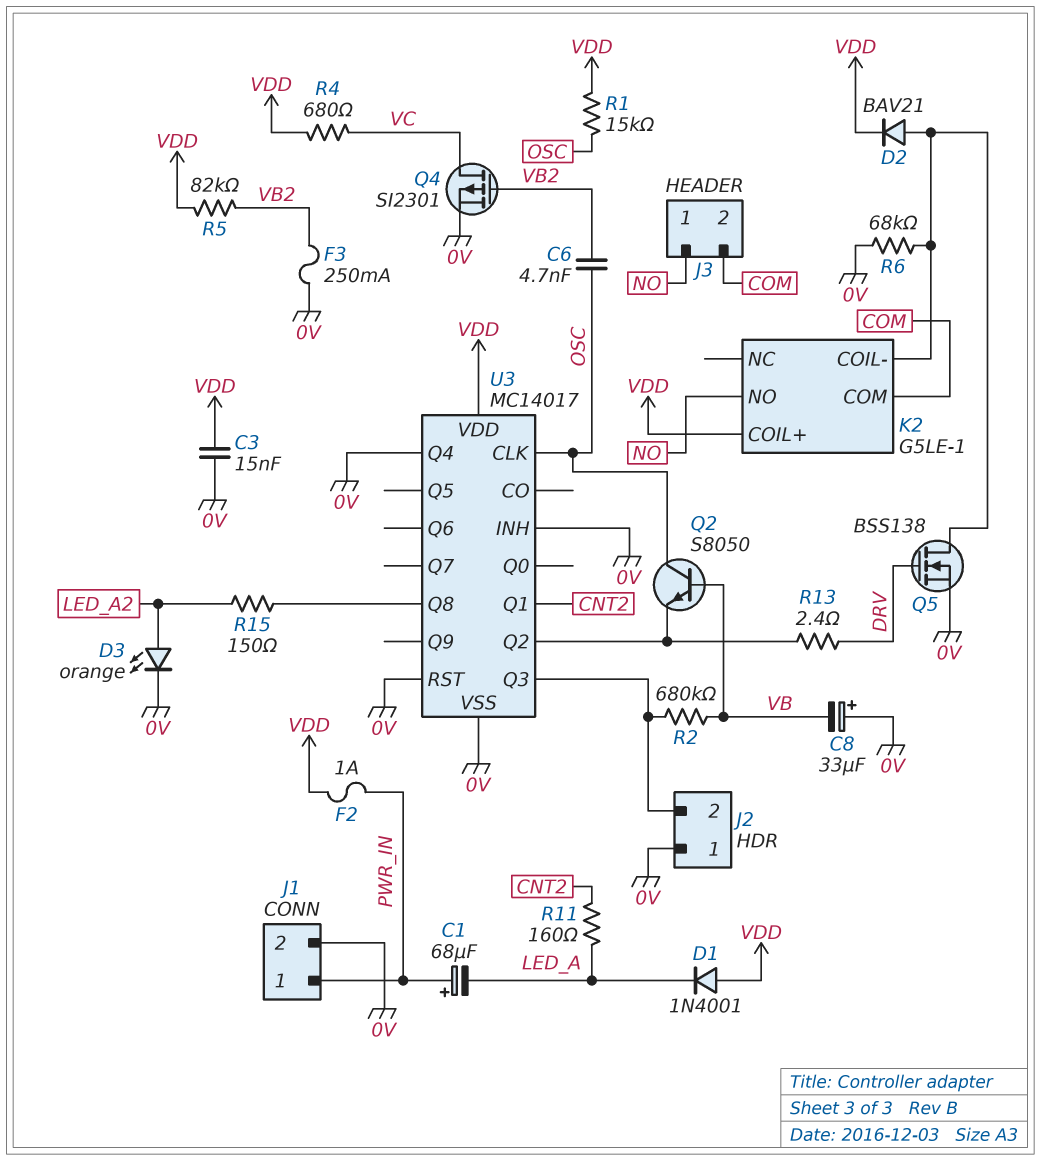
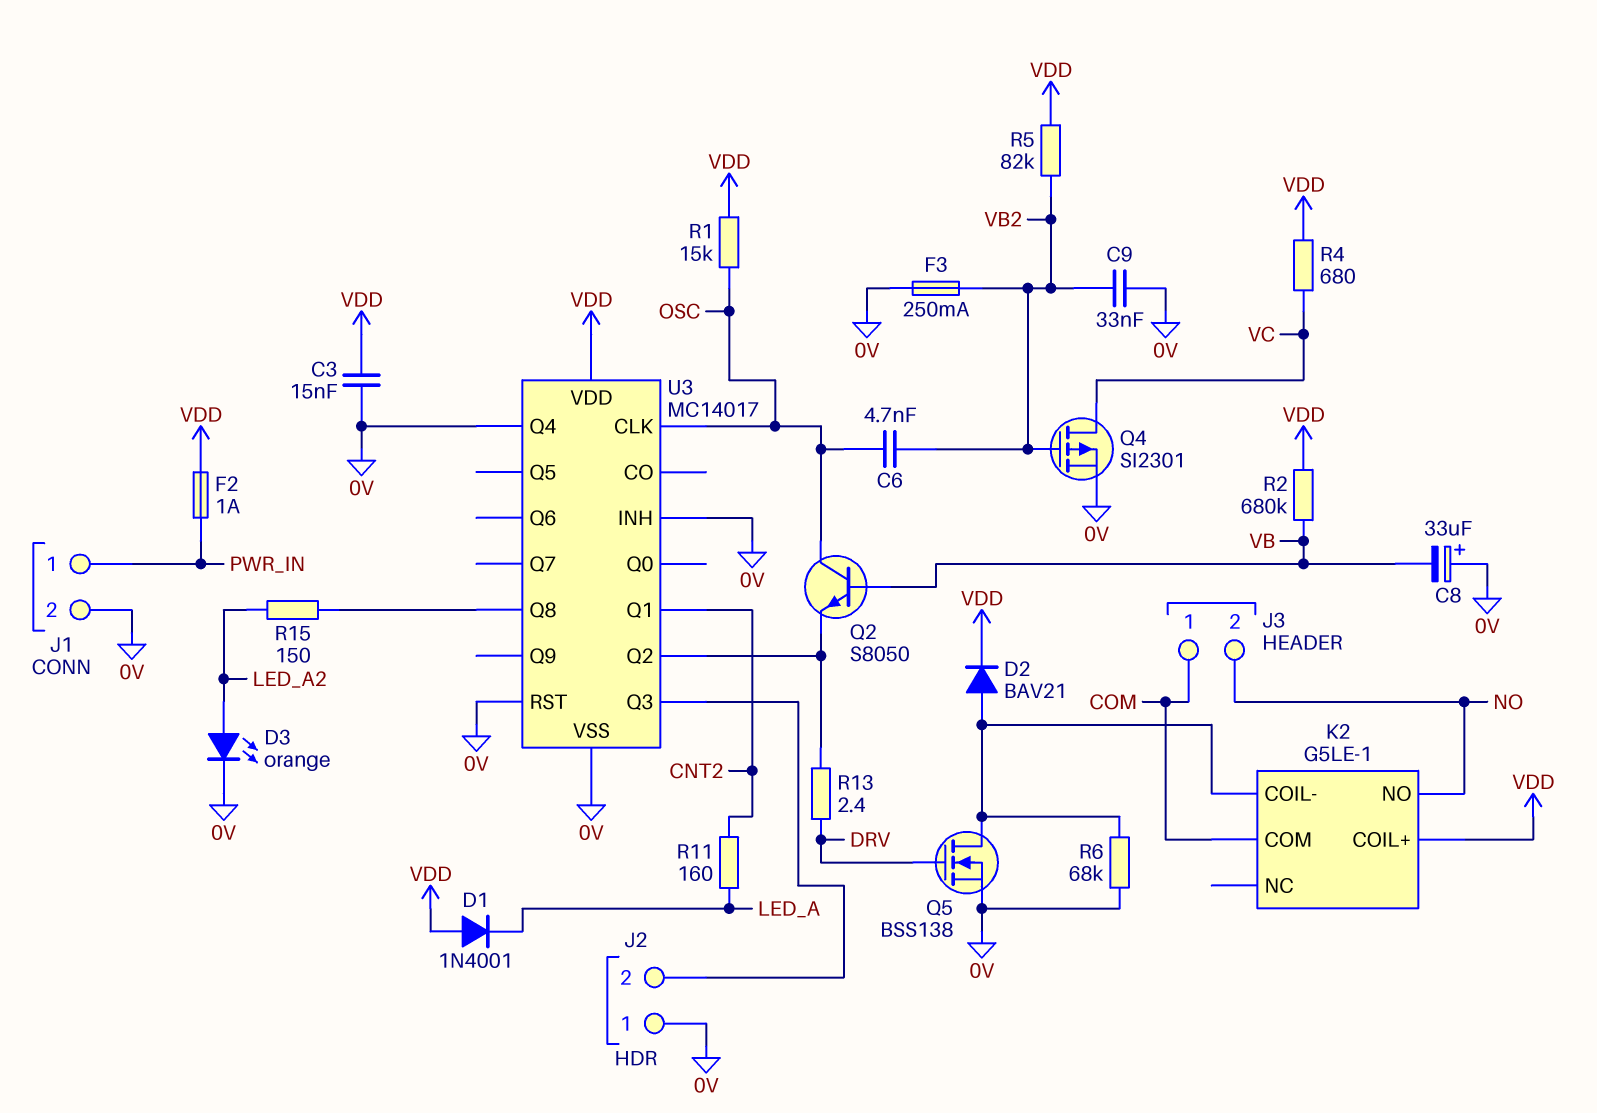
C1: 68uF (plus PWR_IN, minus LED_A) -> none
C9: none -> 33nF (0V, VB2)
J3 pin 1: NO -> COM
J3 pin 2: COM -> NO
R2: 680k (J2/2, VB) -> 680k (VB, VDD)

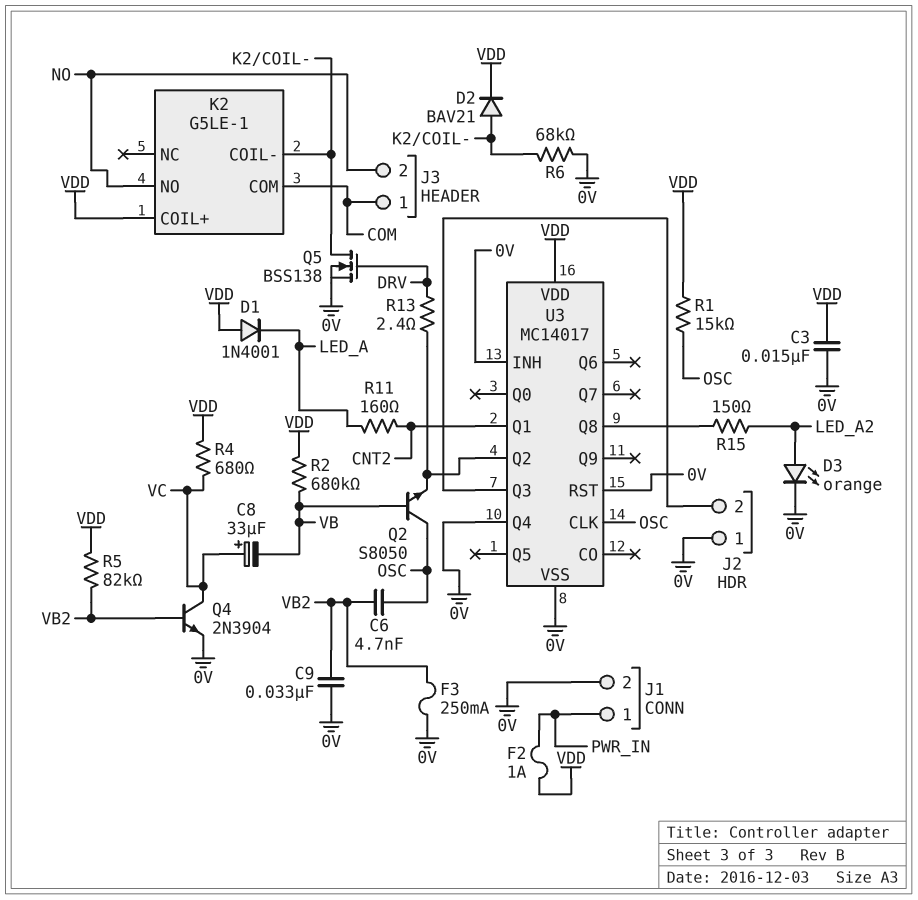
C8: 33uF (plus 0V, minus VB) -> 33uF (plus VC, minus VB)
Q4: PMOS SI2301 (G VB2, D VC, S 0V) -> NPN 2N3904 (B VB2, C VC, E 0V)

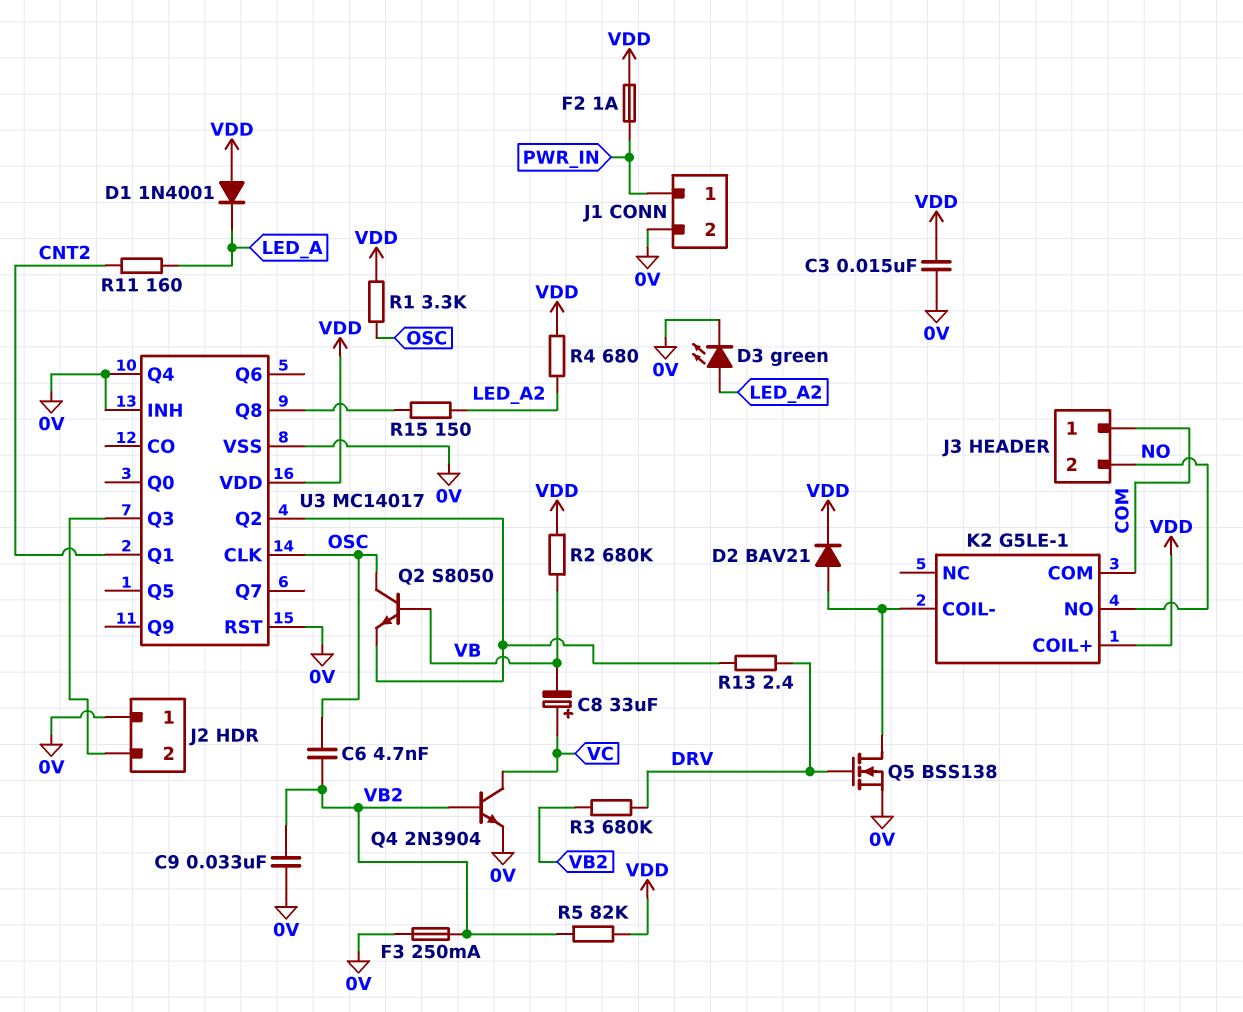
D3: LED orange (A LED_A2, K 0V) -> LED green (A LED_A2, K 0V)
R1: 15k (OSC, VDD) -> 3.3k (OSC, VDD)
R3: none -> 680k (DRV, VB2)
R4: 680 (VC, VDD) -> 680 (LED_A2, VDD)
R6: 68k (0V, K2/COIL-) -> none

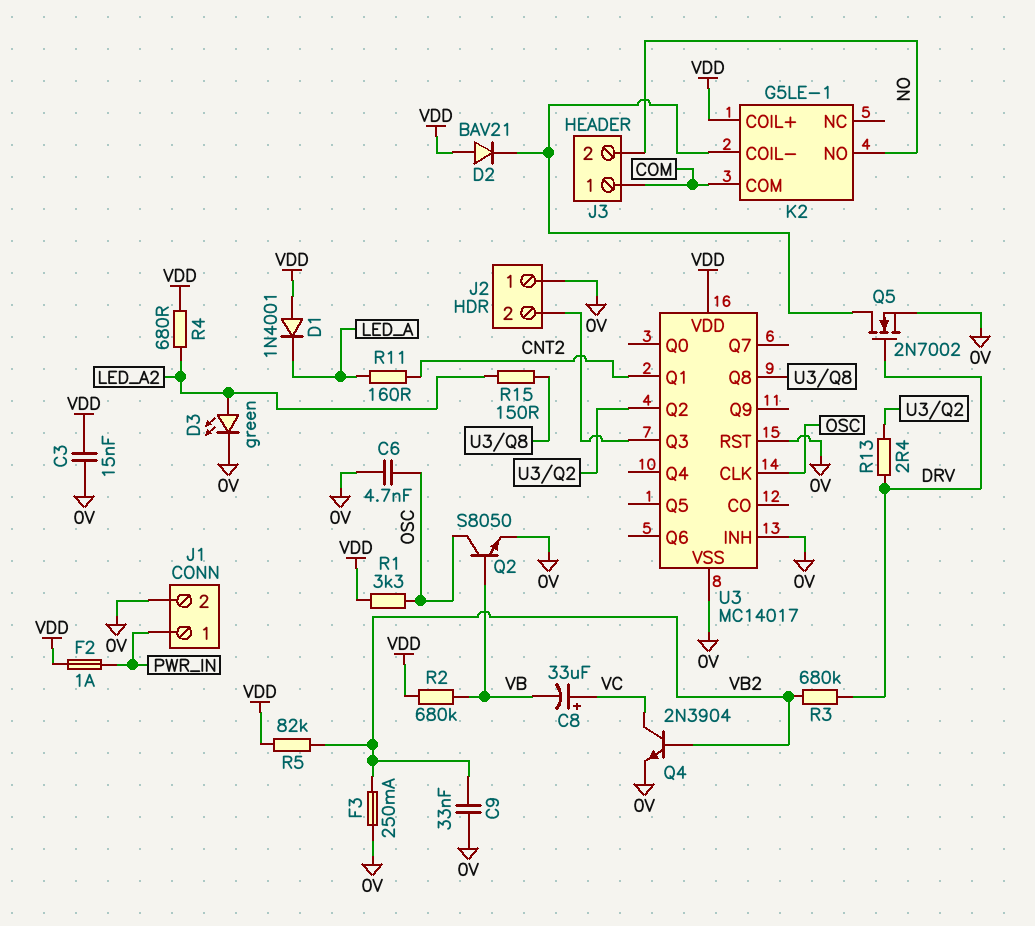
C6: 4.7nF (OSC, VB2) -> 4.7nF (0V, OSC)
D2: diode BAV21 (A K2/COIL-, K VDD) -> diode BAV21 (A VDD, K K2/COIL-)
Q2: NPN S8050 (B VB, C OSC, E U3/Q2) -> NPN S8050 (B VB, C OSC, E 0V)
Q5: NMOS BSS138 (G DRV, D K2/COIL-, S 0V) -> NMOS 2N7002 (G DRV, D K2/COIL-, S 0V)
U3 pin Q4: 0V -> none

